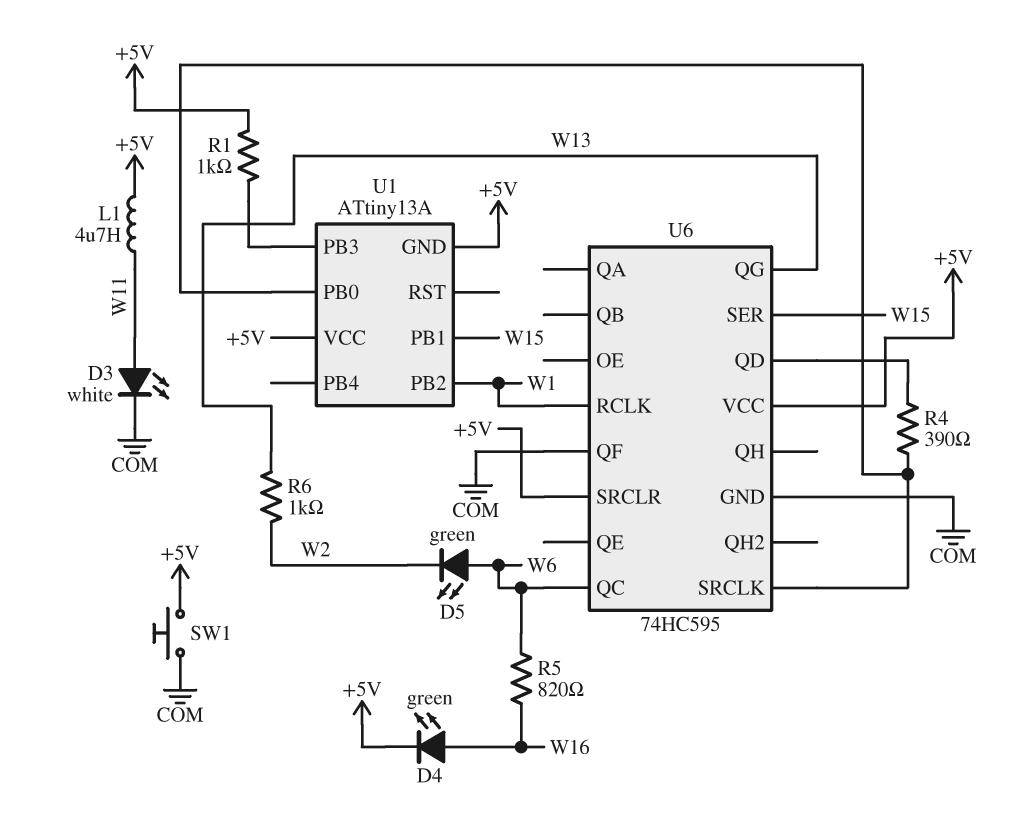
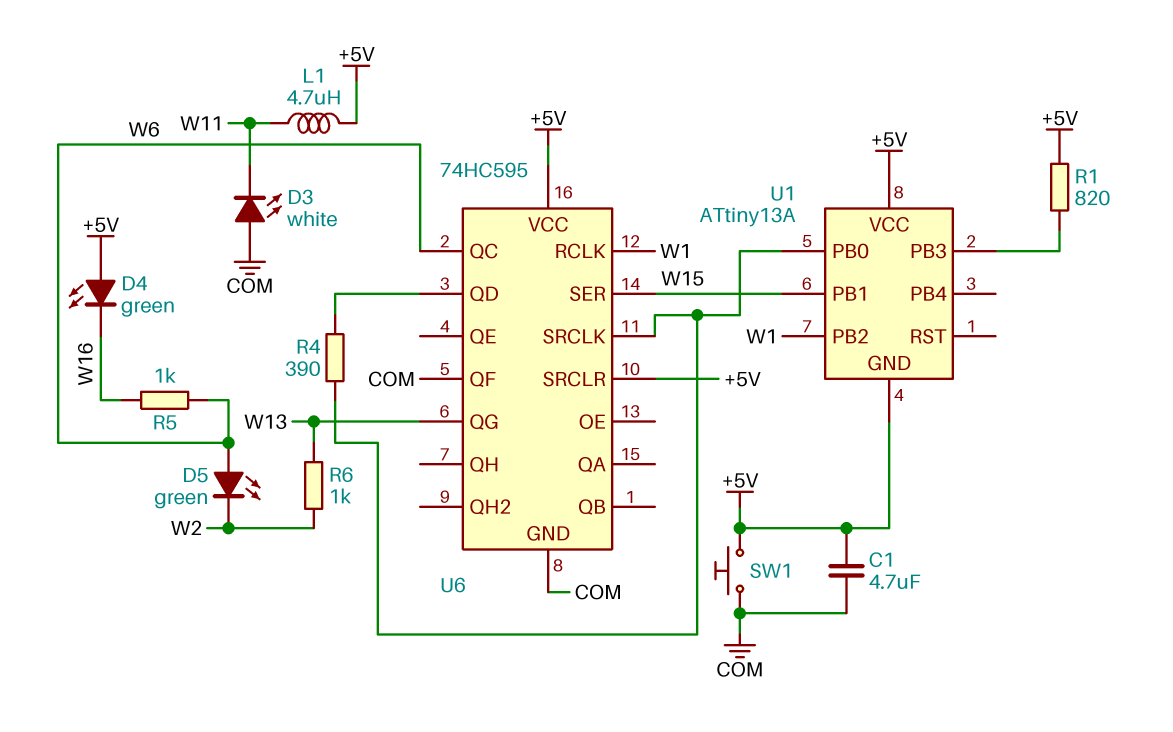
C1: none -> 4.7uF (+5V, COM)
D3: LED white (A W11, K COM) -> LED white (A COM, K W11)
D4: LED green (A W16, K +5V) -> LED green (A +5V, K W16)
R1: 1k (+5V, U1/PB3) -> 820 (+5V, U1/PB3)
R5: 820 (W6, W16) -> 1k (W6, W16)

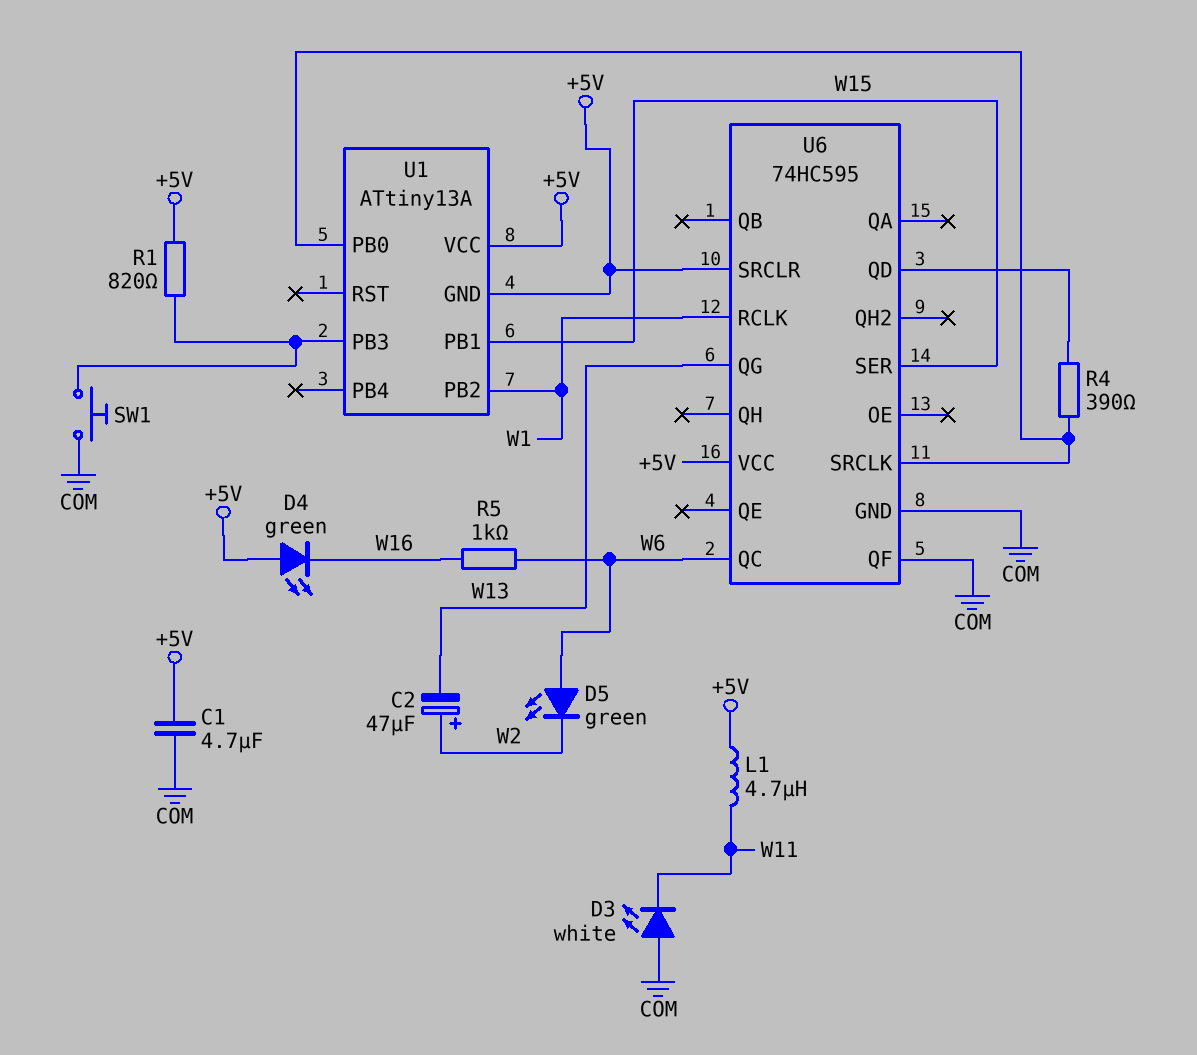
C2: none -> 47uF (plus W2, minus W13)
R6: 1k (W2, W13) -> none
SW1: button (+5V, COM) -> button (COM, U1/PB3)

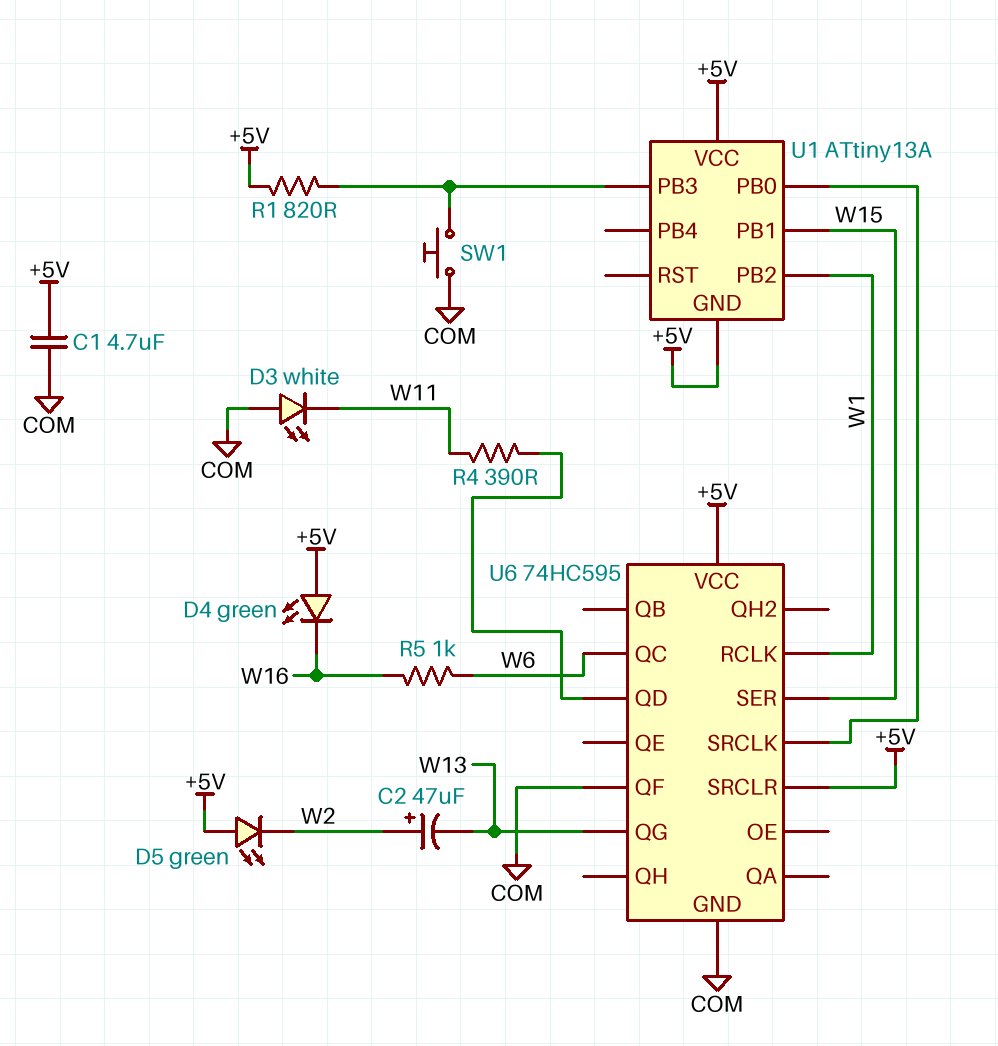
D5: LED green (A W6, K W2) -> LED green (A +5V, K W2)
L1: 4.7uH (+5V, W11) -> none
R4: 390 (U1/PB0, U6/QD) -> 390 (U6/QD, W11)

